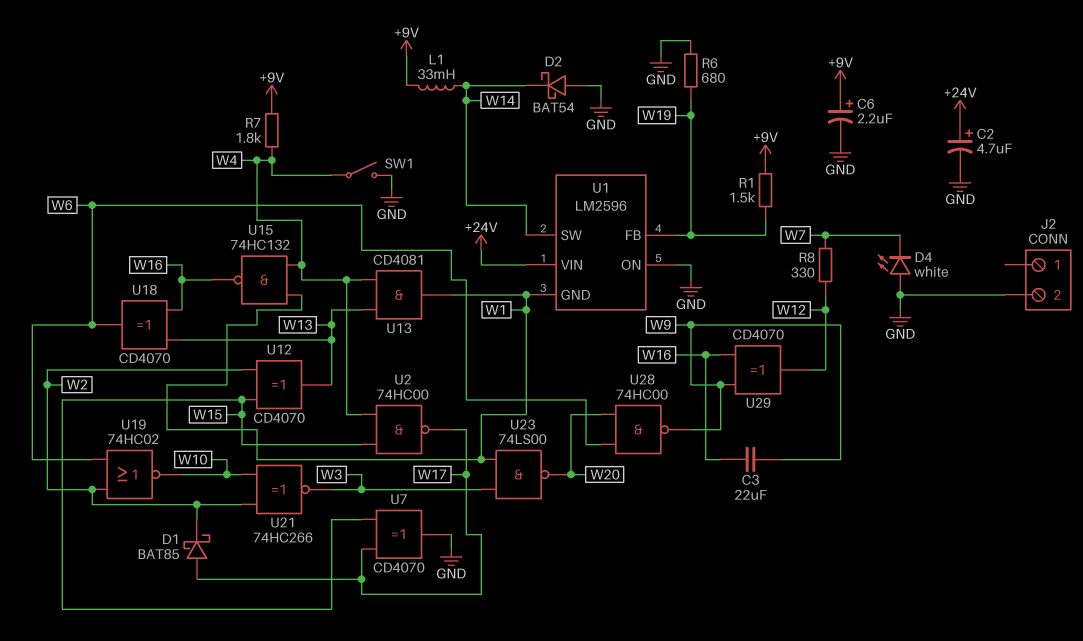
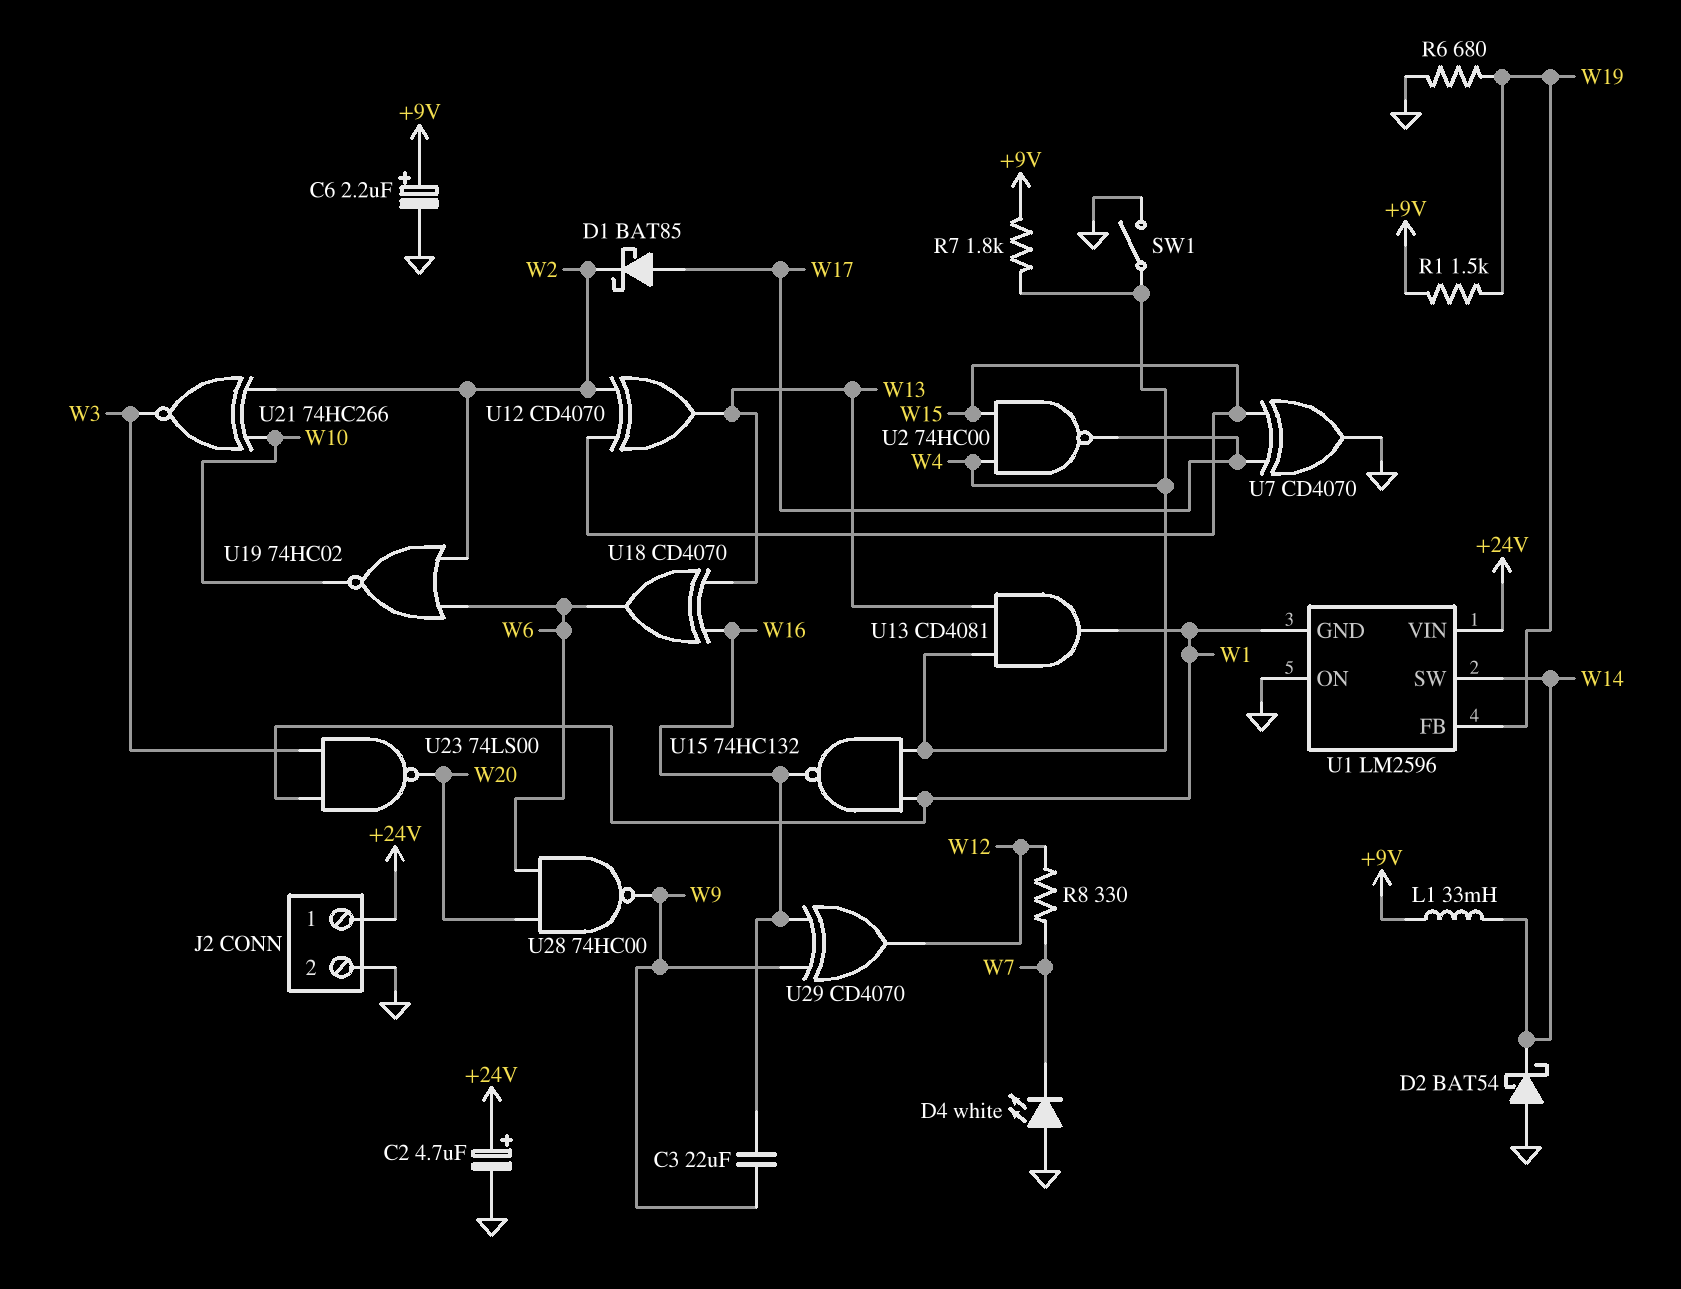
J2 pin 1: none -> +24V

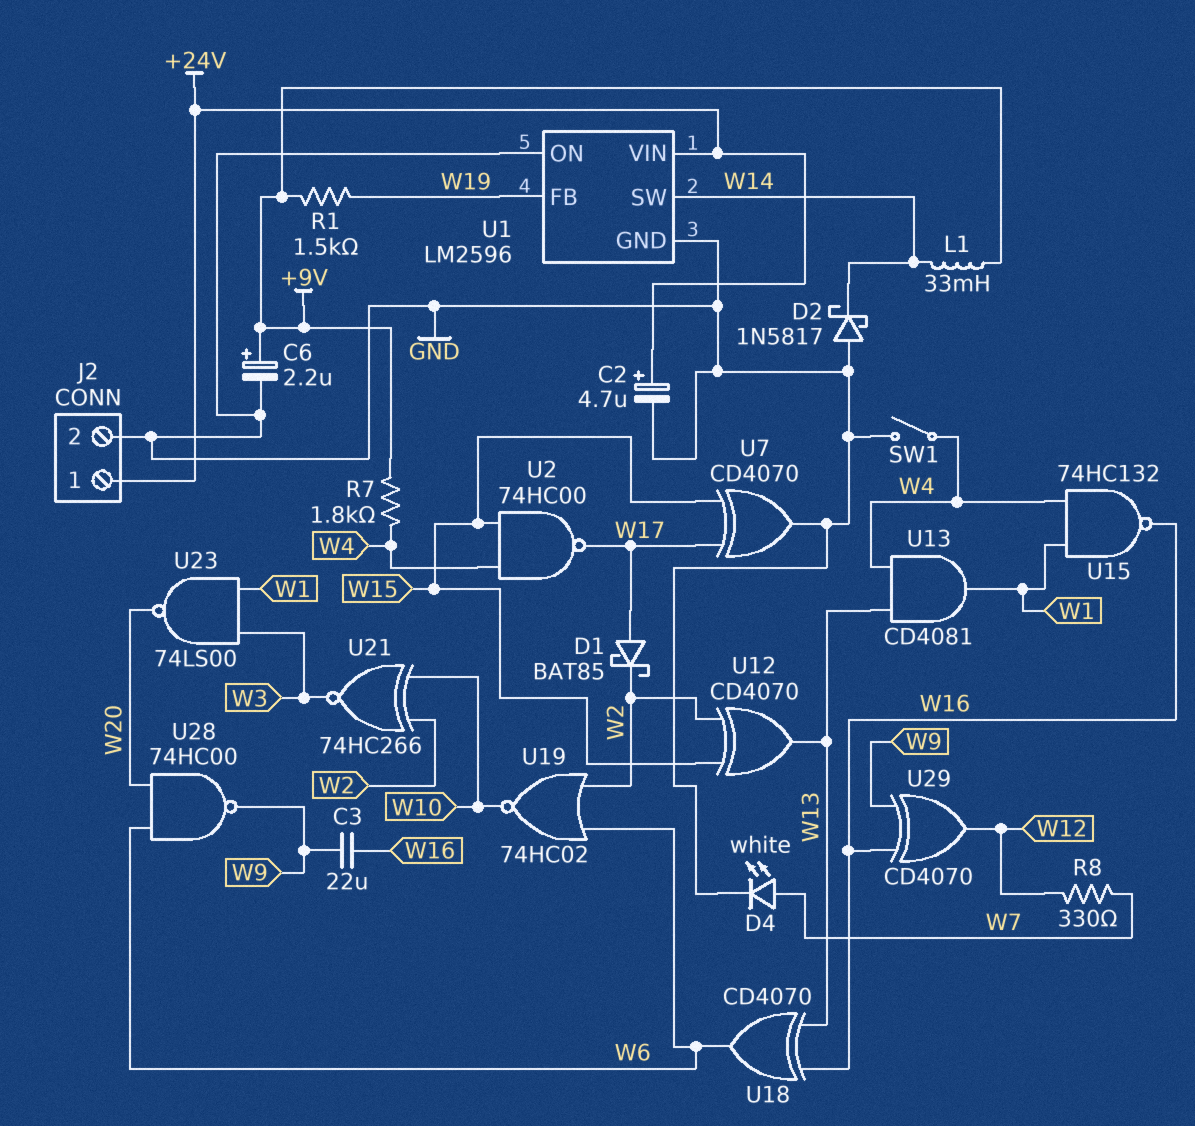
D2: schottky BAT54 (A GND, K W14) -> schottky 1N5817 (A GND, K W14)
D4: LED white (A GND, K W7) -> LED white (A W7, K GND)
R6: 680 (GND, W19) -> none
U1 pin GND: W1 -> GND

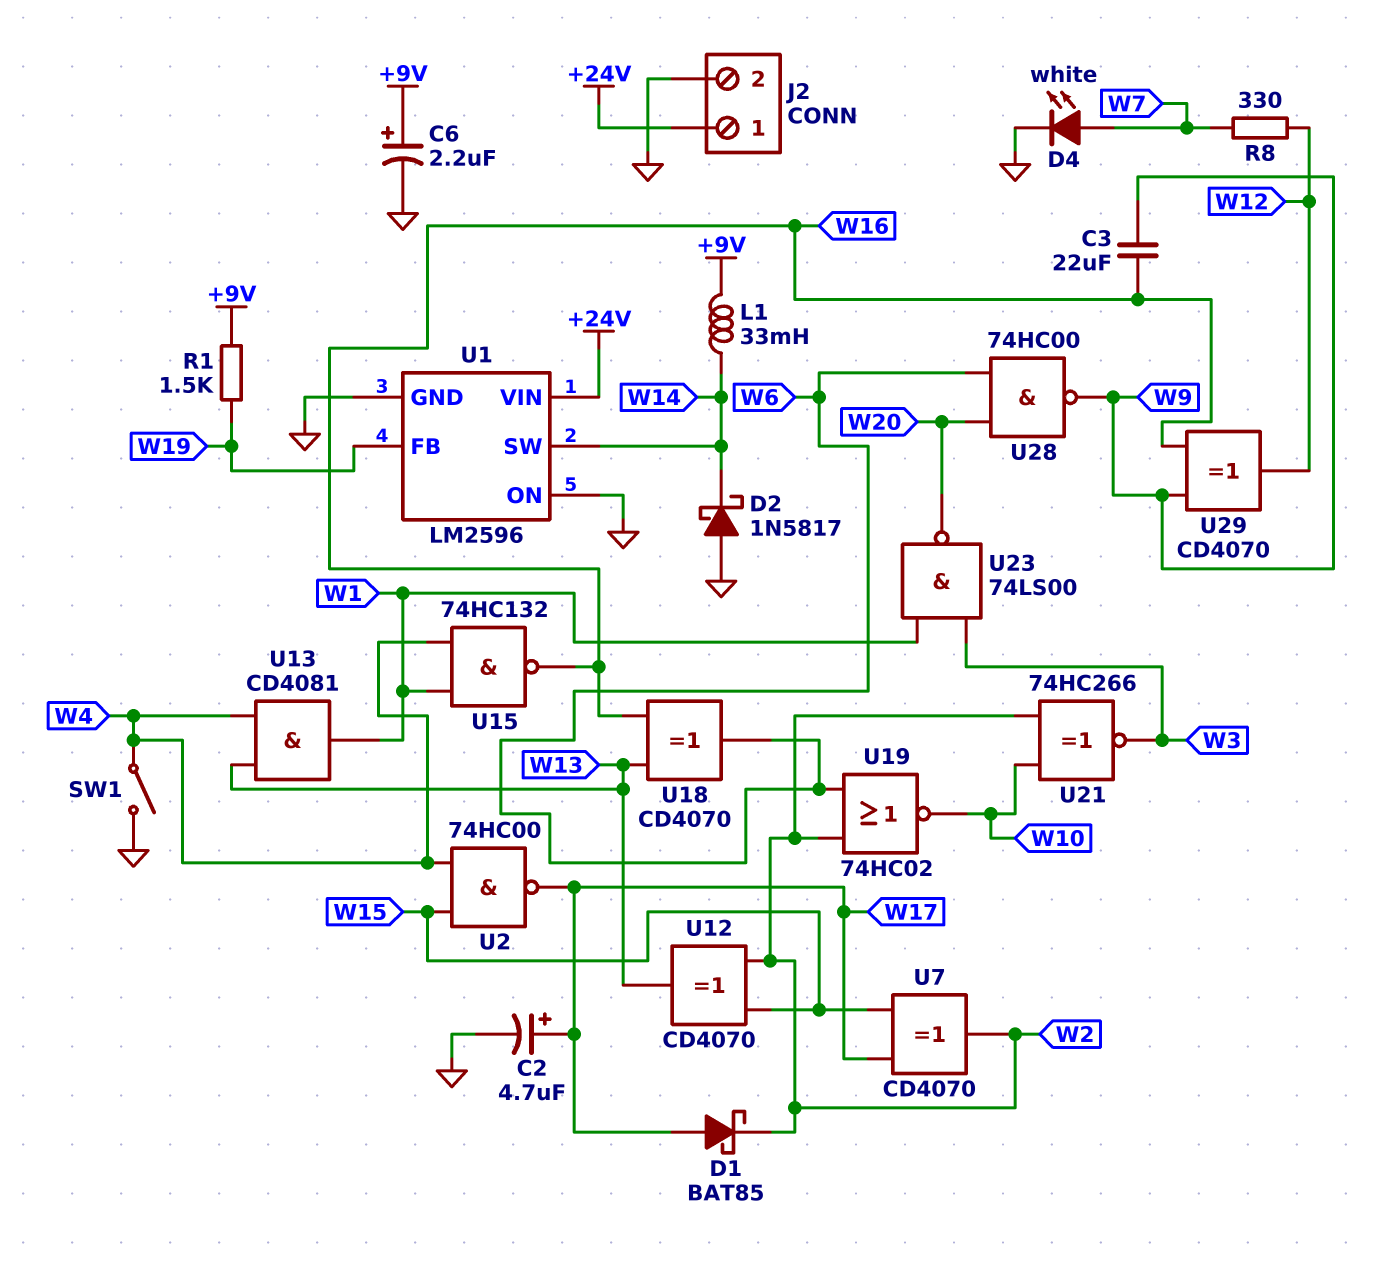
C2: 4.7uF (plus +24V, minus GND) -> 4.7uF (plus W17, minus GND)
R7: 1.8k (+9V, W4) -> none
U7: XOR CD4070 (in W15, in W17, out GND) -> XOR CD4070 (in W15, in W17, out W2)

